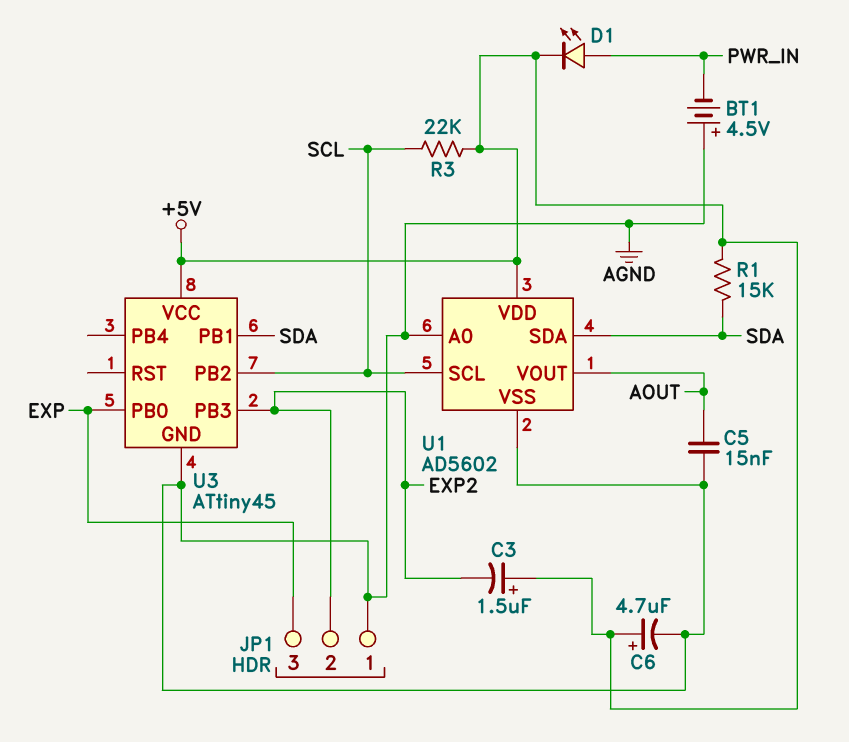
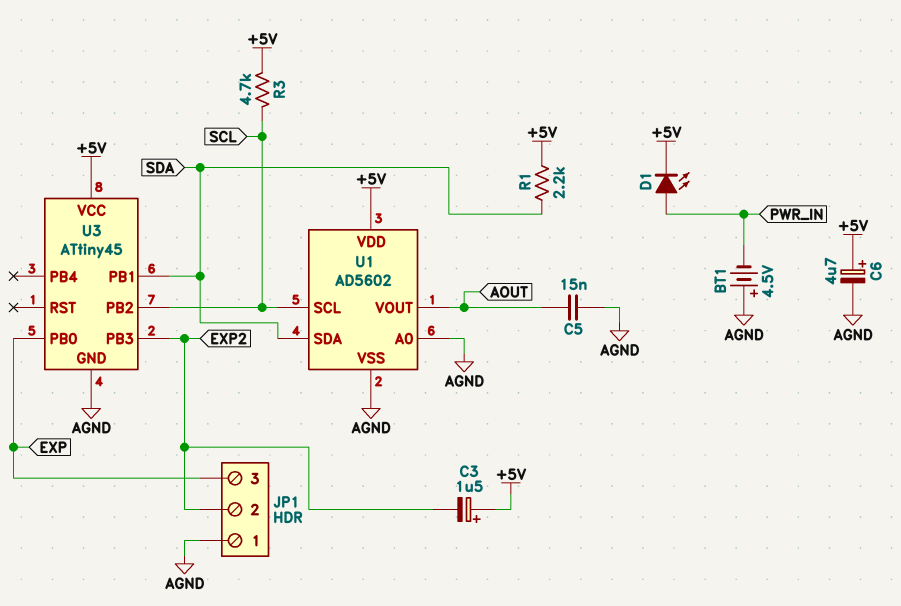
R1: 15k (+5V, SDA) -> 2.2k (+5V, SDA)
R3: 22k (+5V, SCL) -> 4.7k (+5V, SCL)

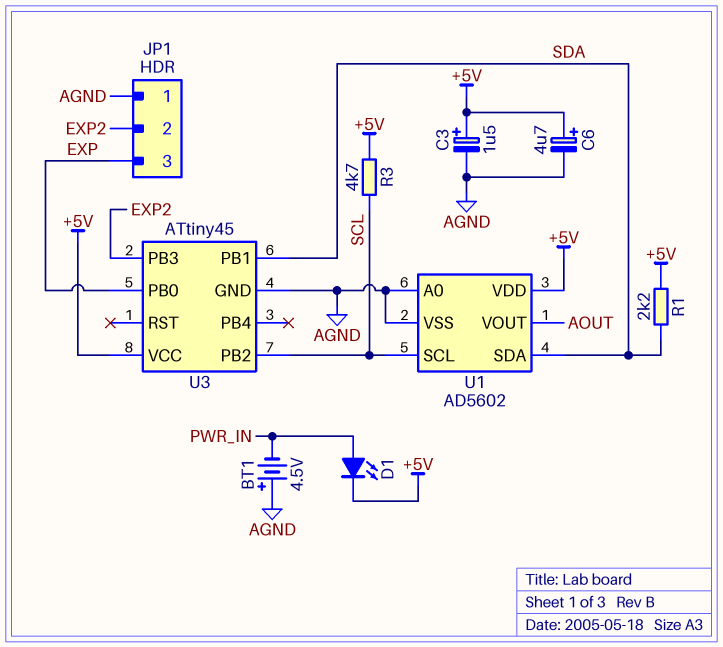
C3: 1.5uF (plus +5V, minus EXP2) -> 1.5uF (plus +5V, minus AGND)
C5: 15nF (AGND, AOUT) -> none

